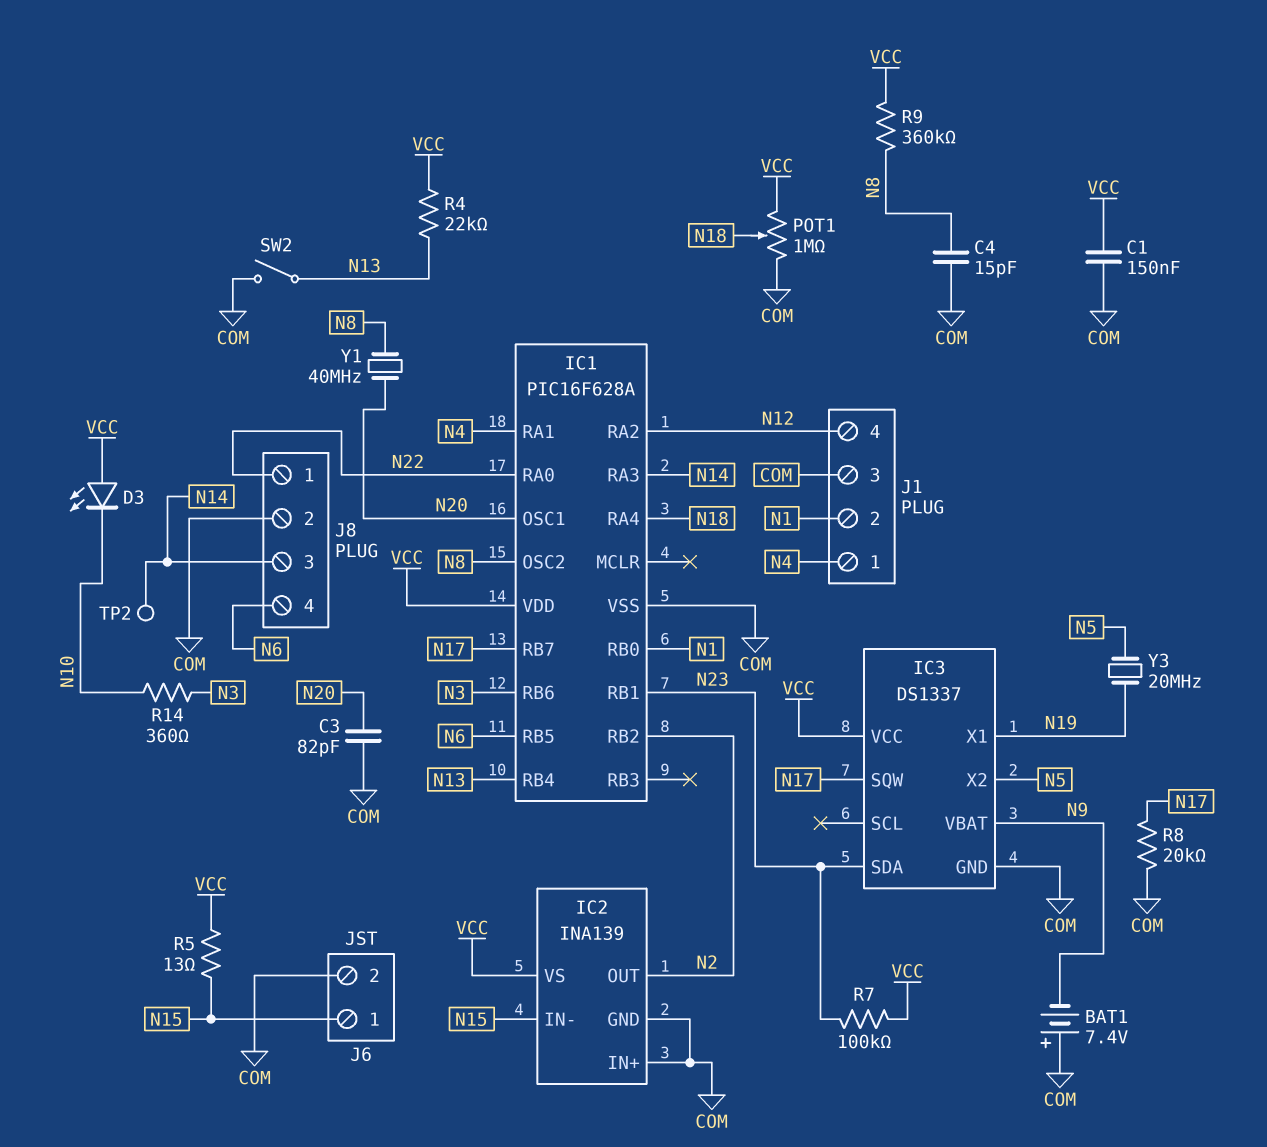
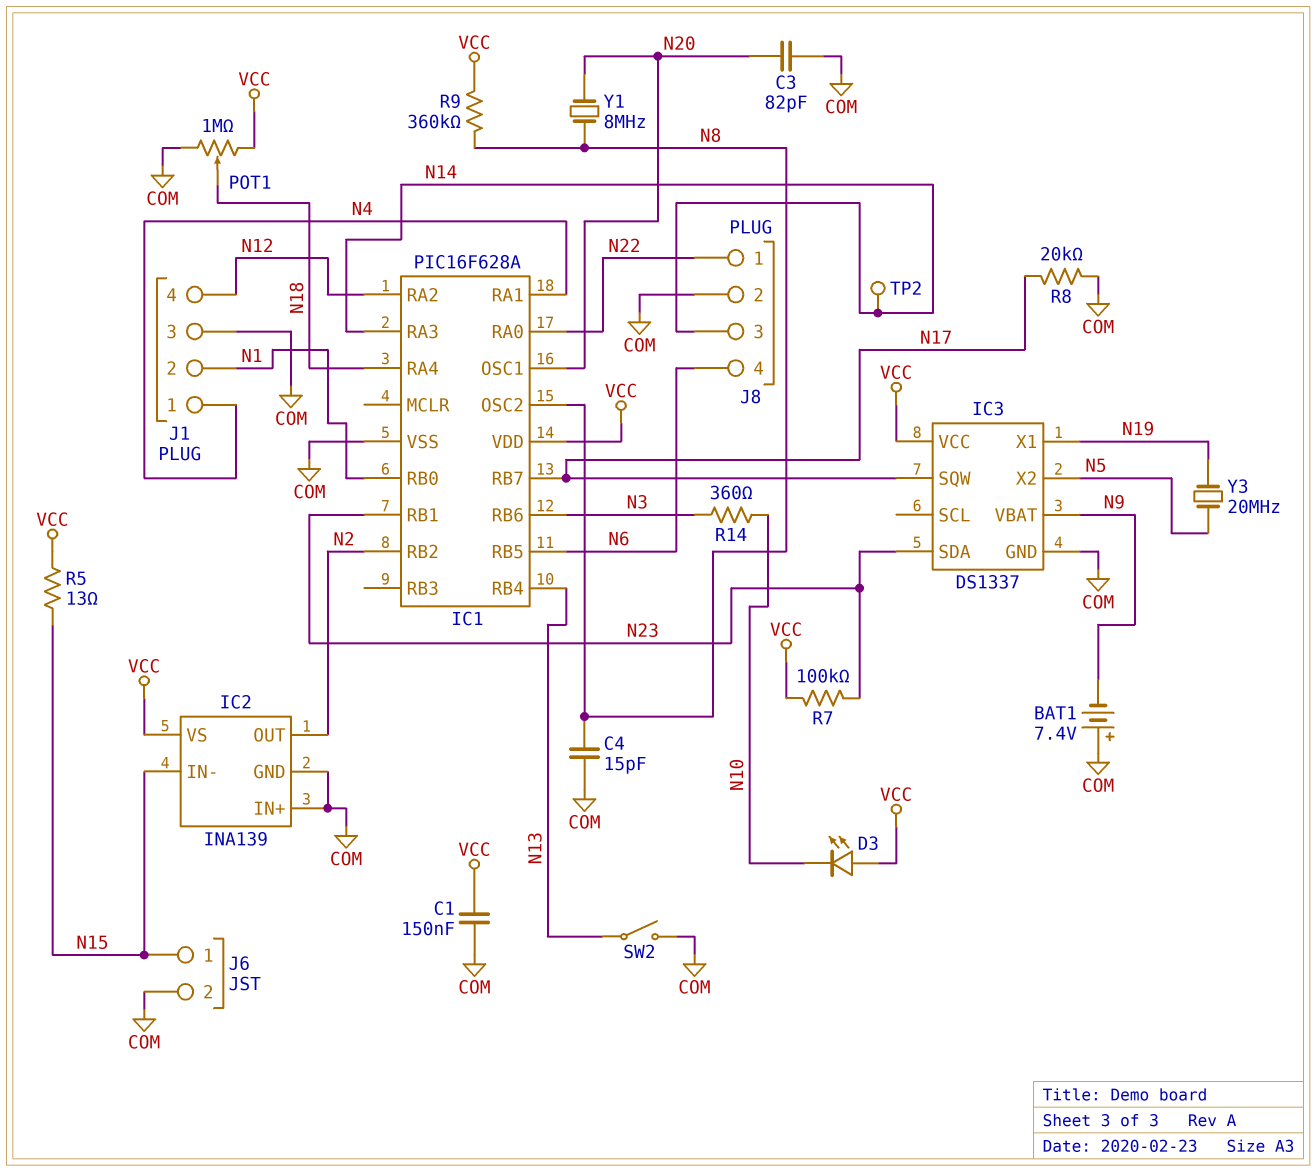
R4: 22k (N13, VCC) -> none
Y1: 40MHz (N8, N20) -> 8MHz (N8, N20)

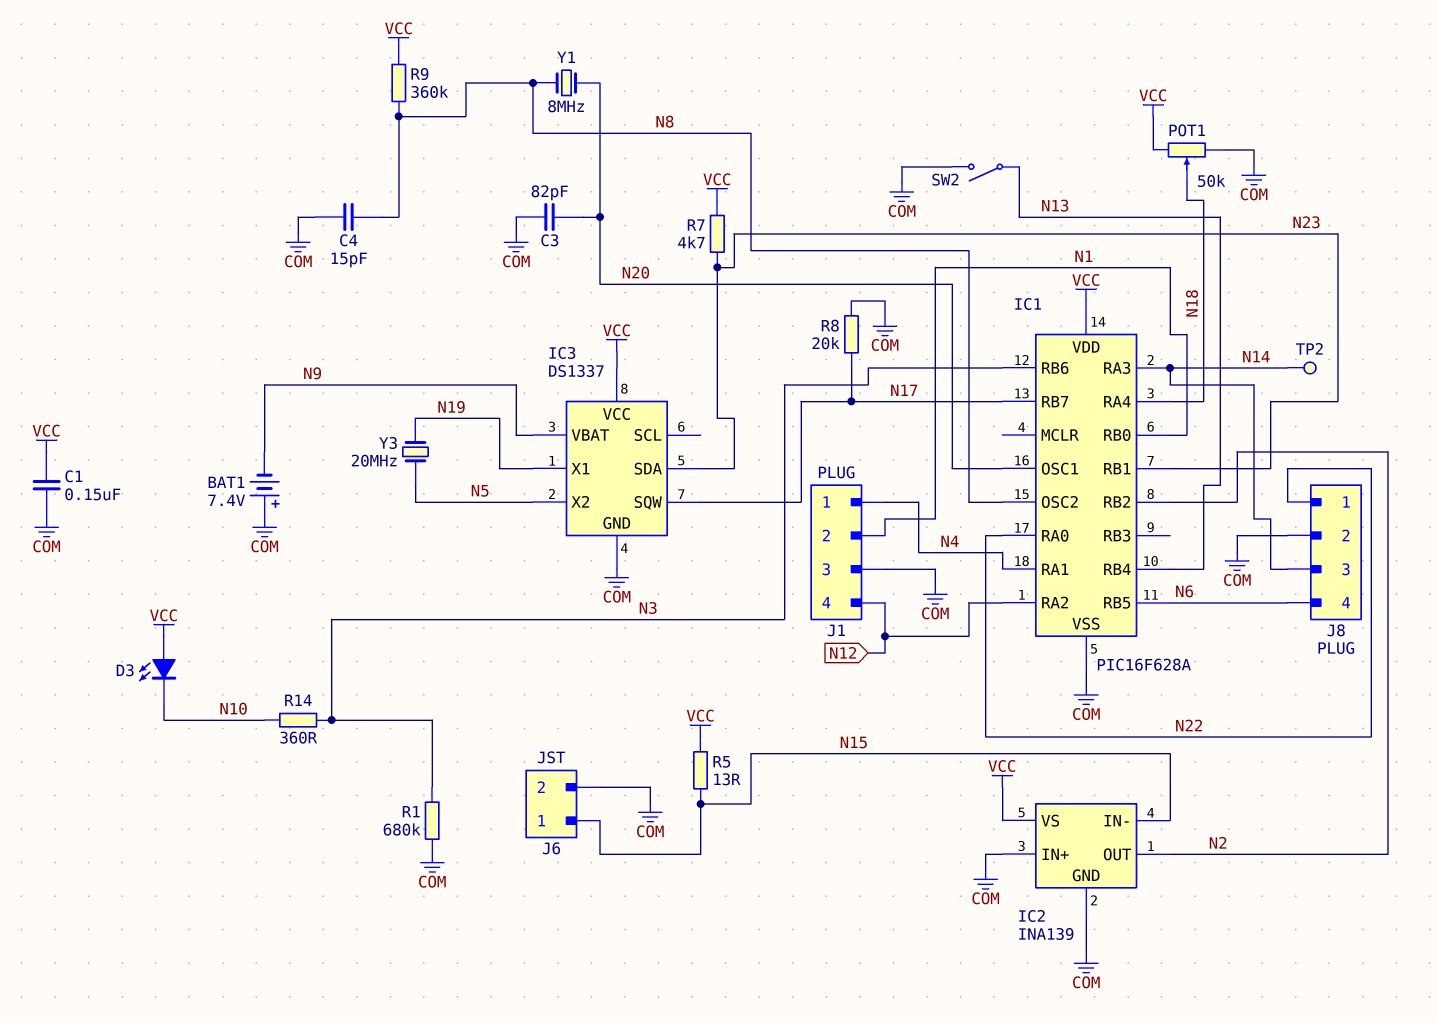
POT1: 1M (COM, VCC, wiper N18) -> 50k (COM, VCC, wiper N18)
R1: none -> 680k (COM, N3)
R7: 100k (N23, VCC) -> 4.7k (N23, VCC)

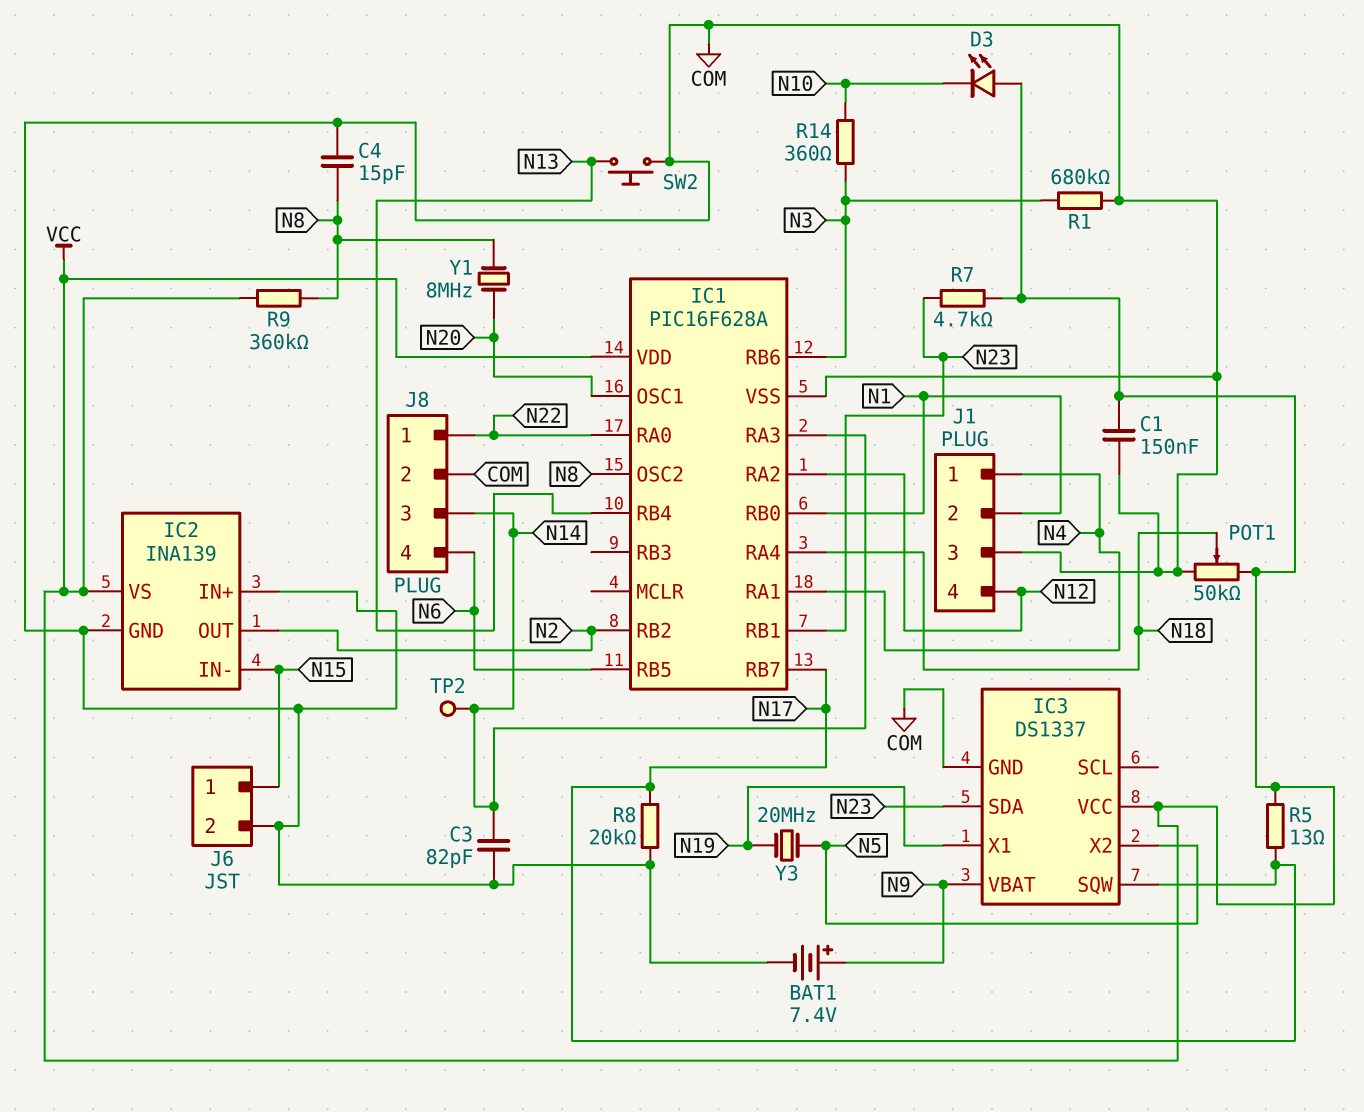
BAT1: 7.4V (plus COM, minus N9) -> 7.4V (plus N9, minus COM)
C3: 82pF (COM, N20) -> 82pF (COM, N14)
R5: 13 (N15, VCC) -> 13 (N17, VCC)
SW2: switch (COM, N13) -> button (COM, N13)

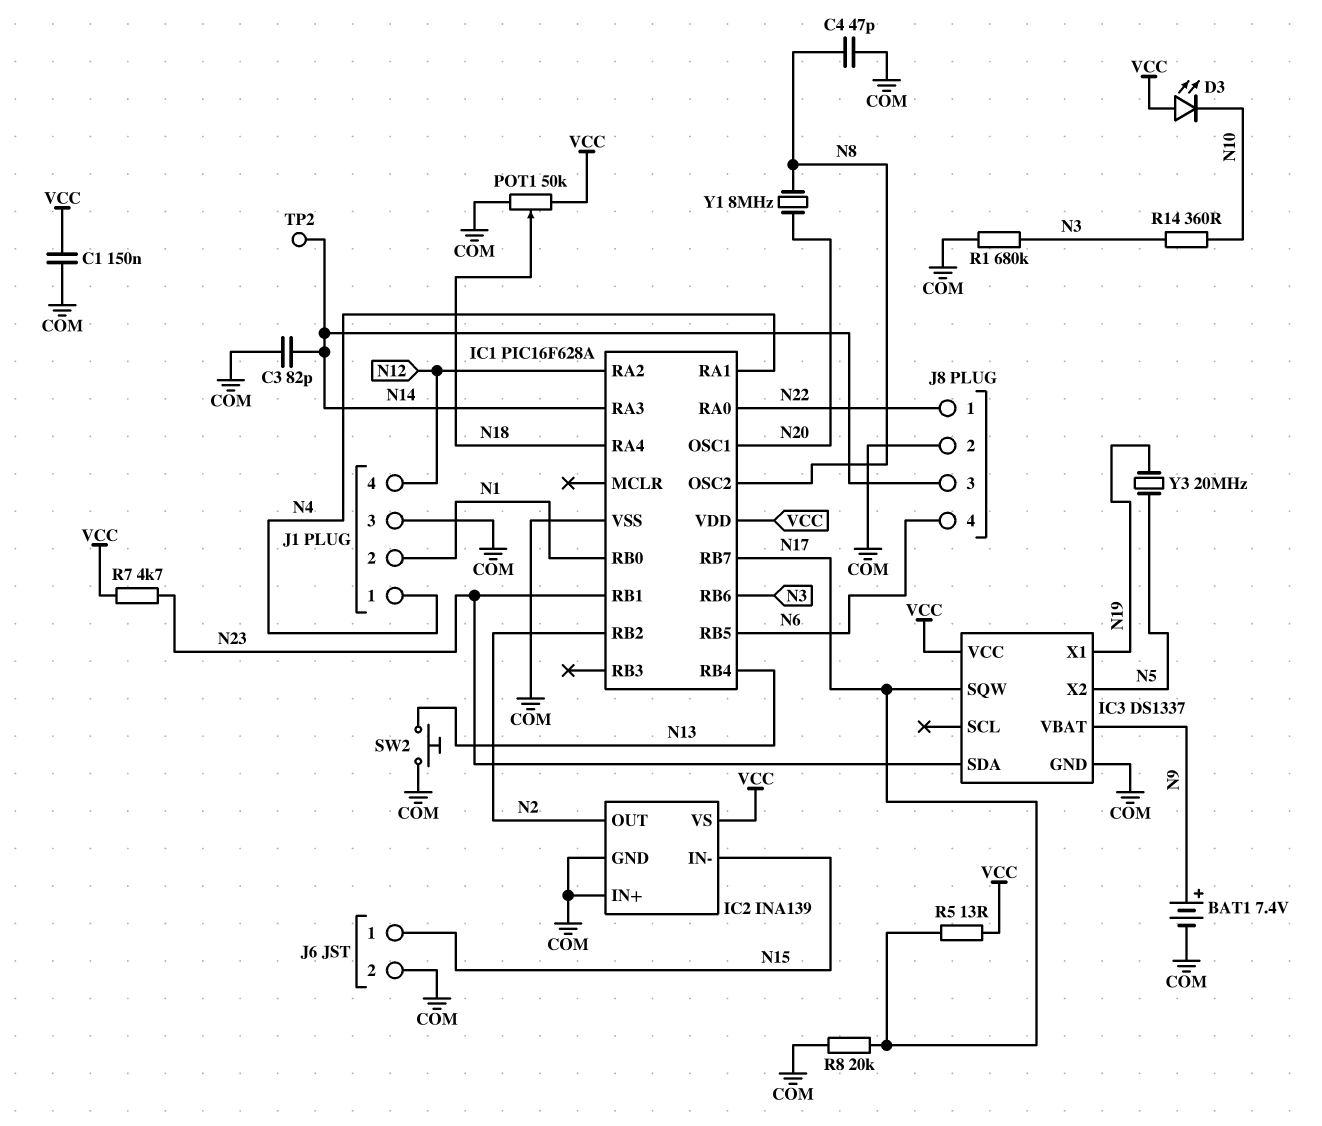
C4: 15pF (COM, N8) -> 47pF (COM, N8)
R9: 360k (N8, VCC) -> none

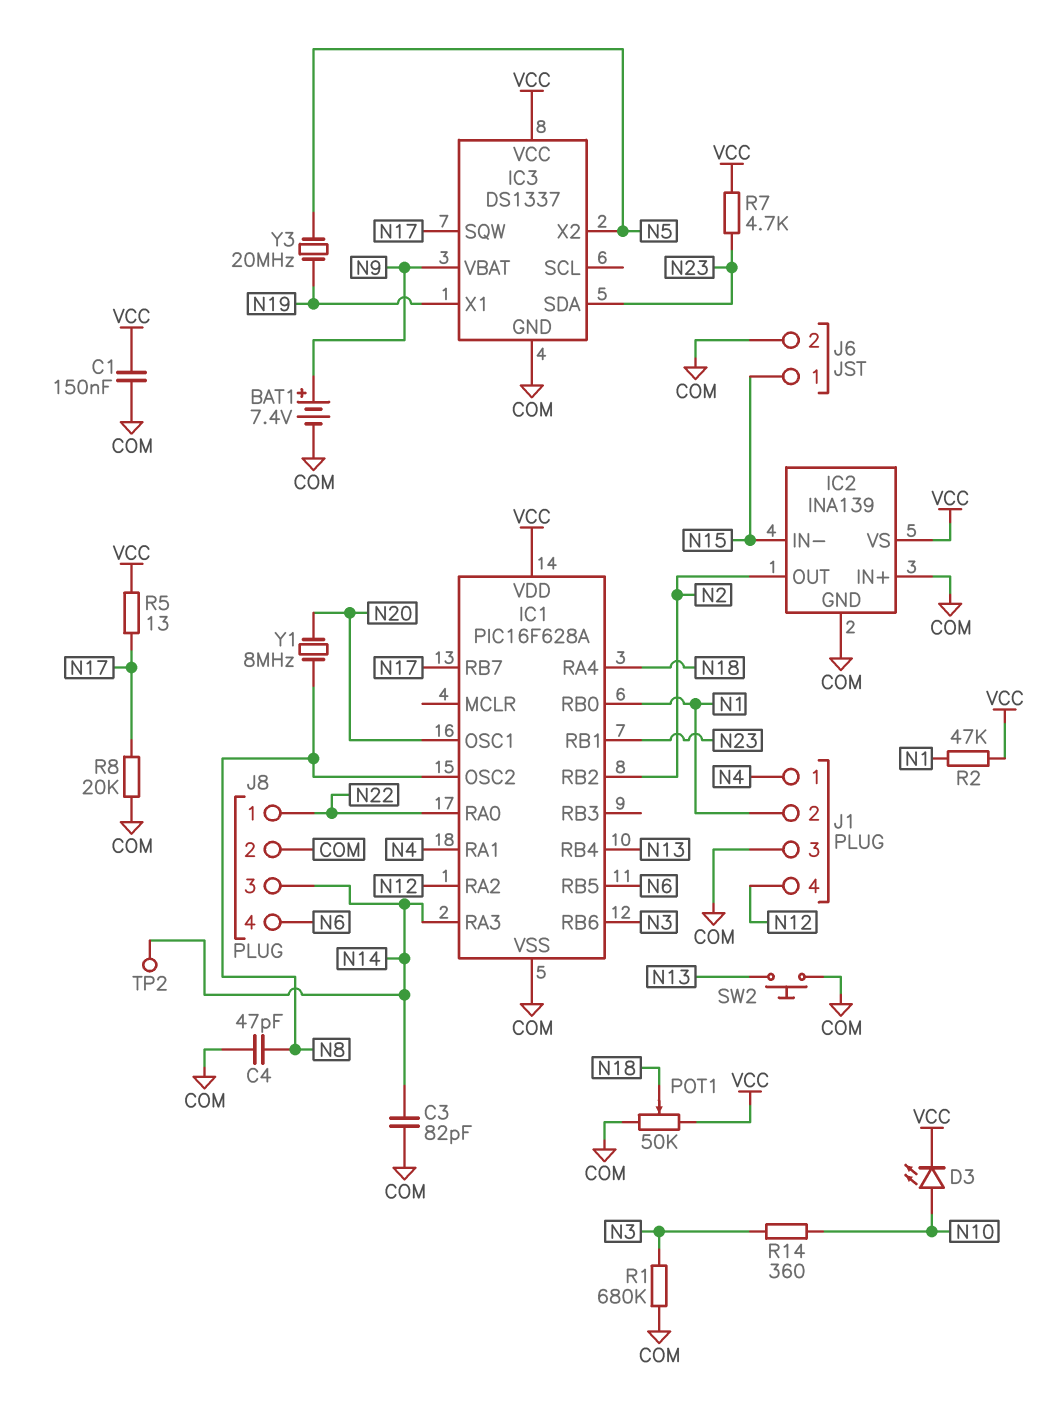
D3: LED (A VCC, K N10) -> LED (A N10, K VCC)
R2: none -> 47k (N1, VCC)

